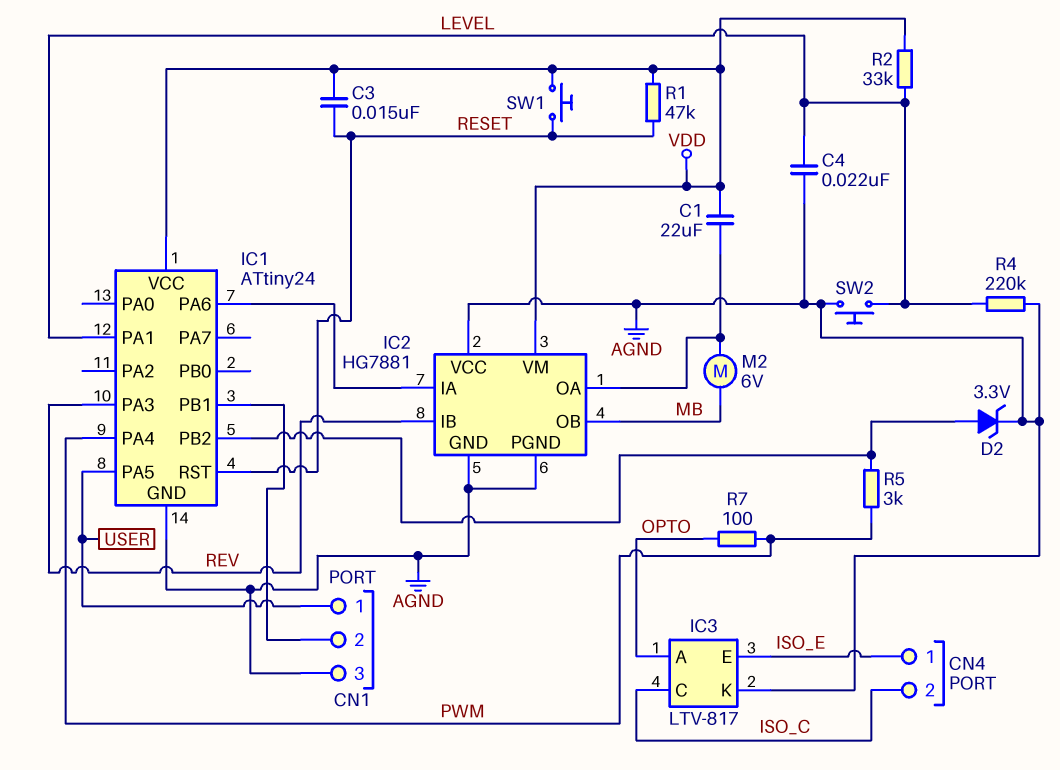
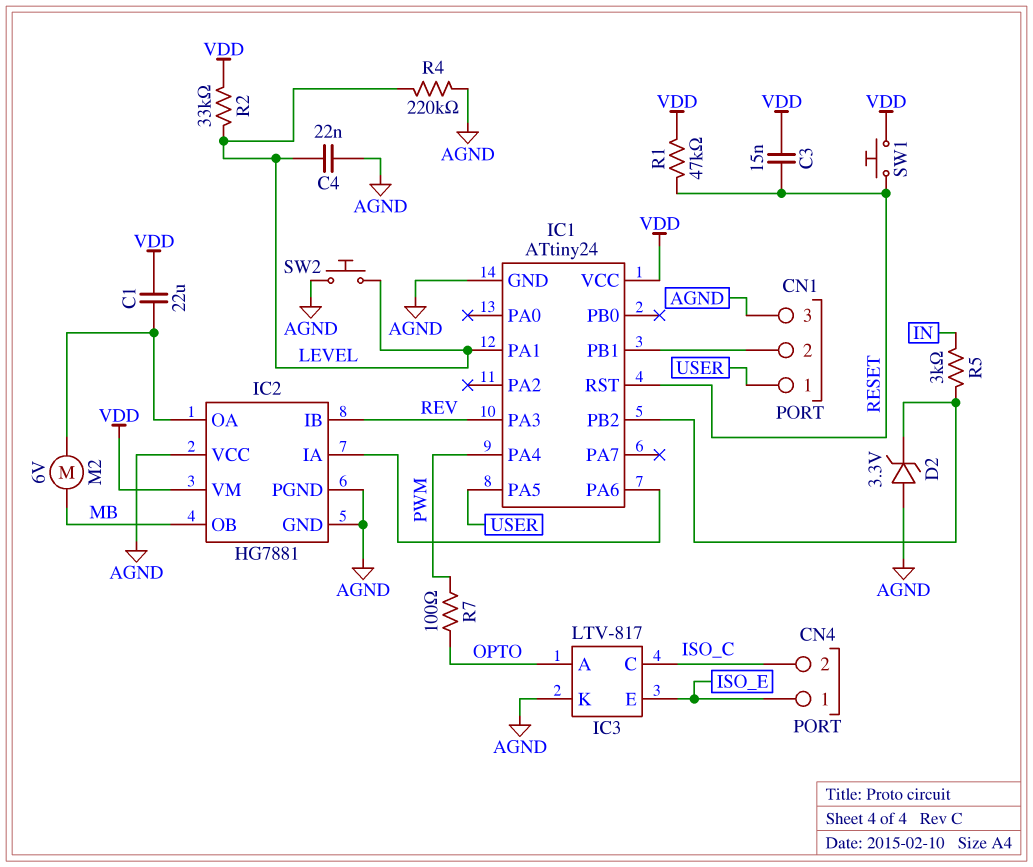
D2: zener 3.3V (A IC1/PB2, K AGND) -> zener 3.3V (A AGND, K IC1/PB2)
R5: 3k (IC1/PB2, PWM) -> 3k (IC1/PB2, IN)

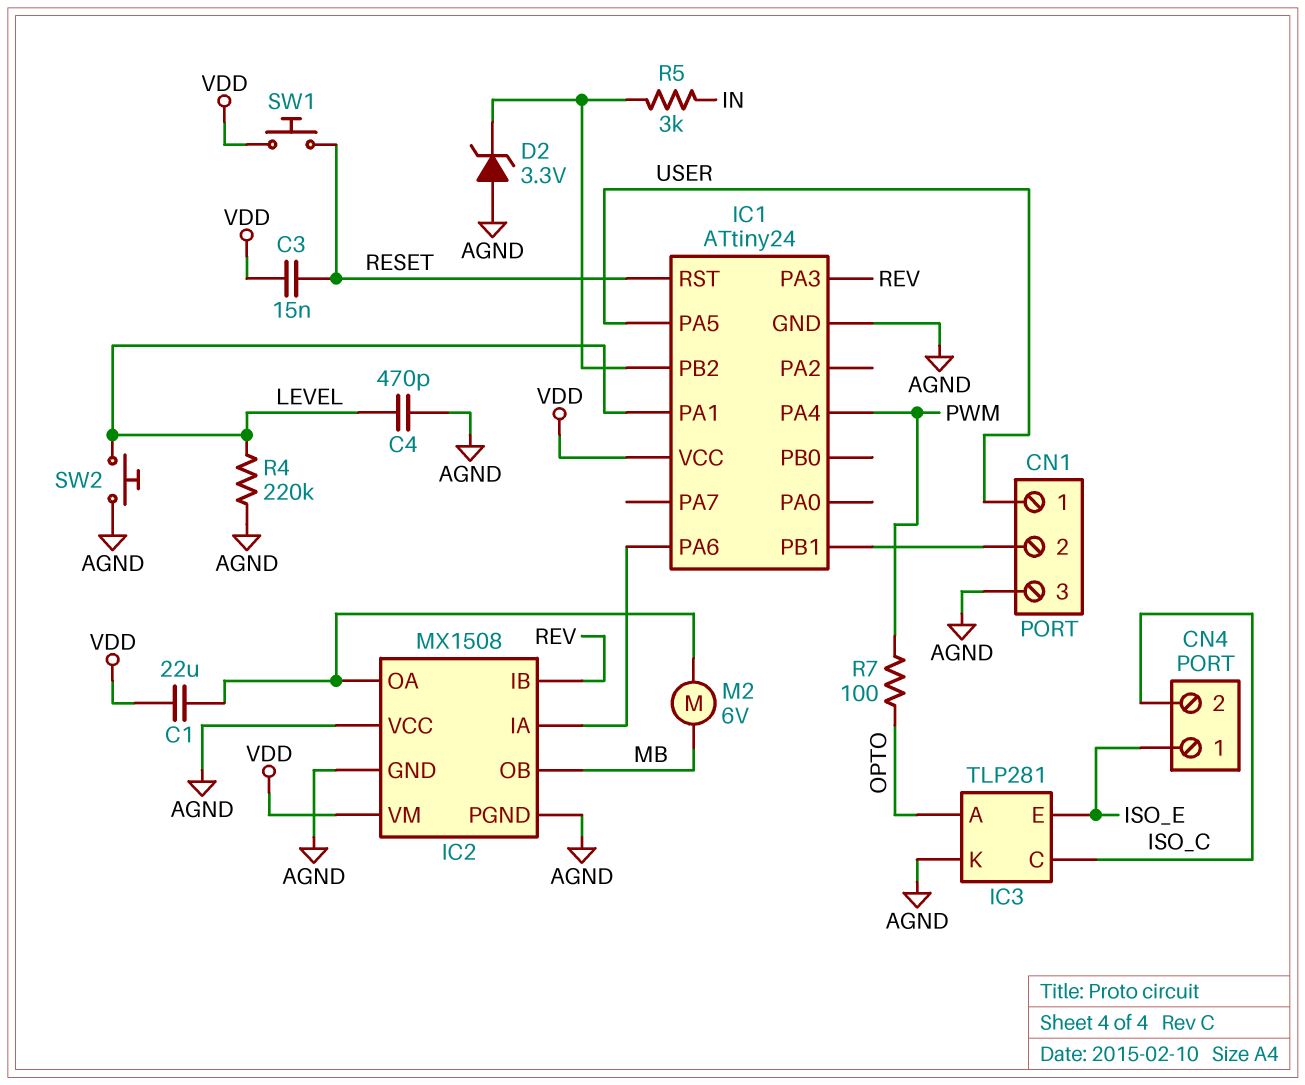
C4: 22nF (AGND, LEVEL) -> 470pF (AGND, LEVEL)
IC2: HG7881 -> MX1508
IC3: LTV-817 -> TLP281
R1: 47k (RESET, VDD) -> none
R2: 33k (LEVEL, VDD) -> none

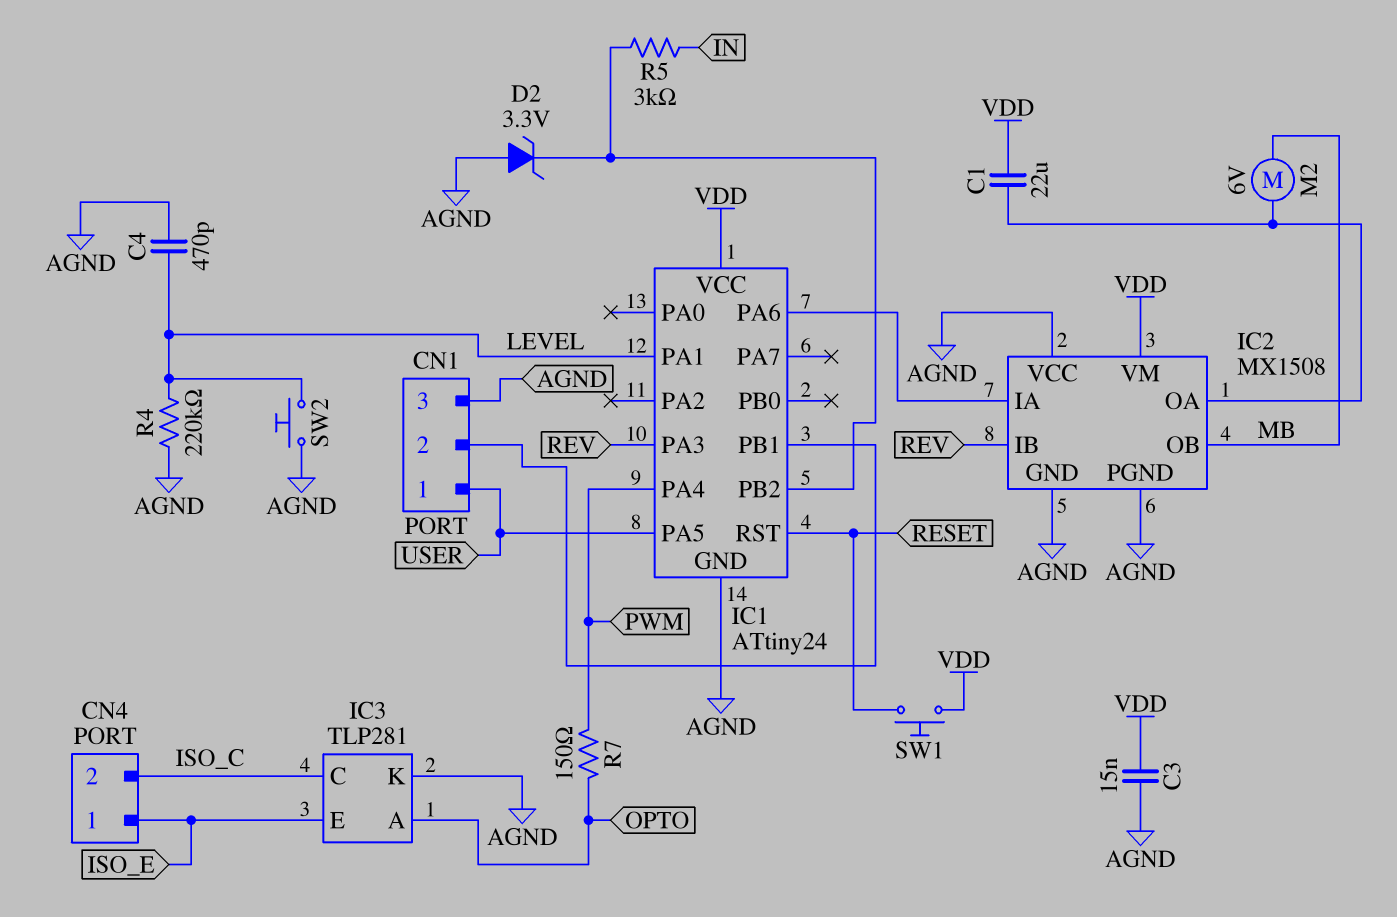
C3: 15nF (RESET, VDD) -> 15nF (AGND, VDD)
R7: 100 (OPTO, PWM) -> 150 (OPTO, PWM)

